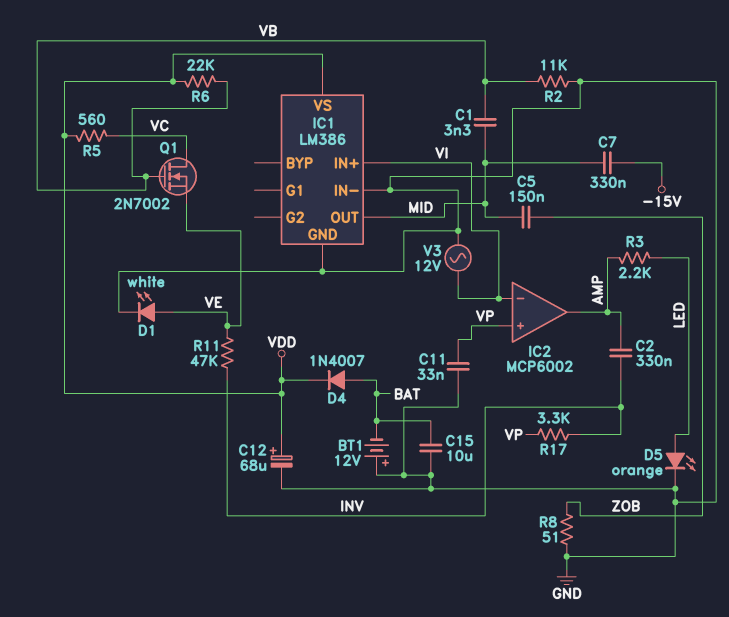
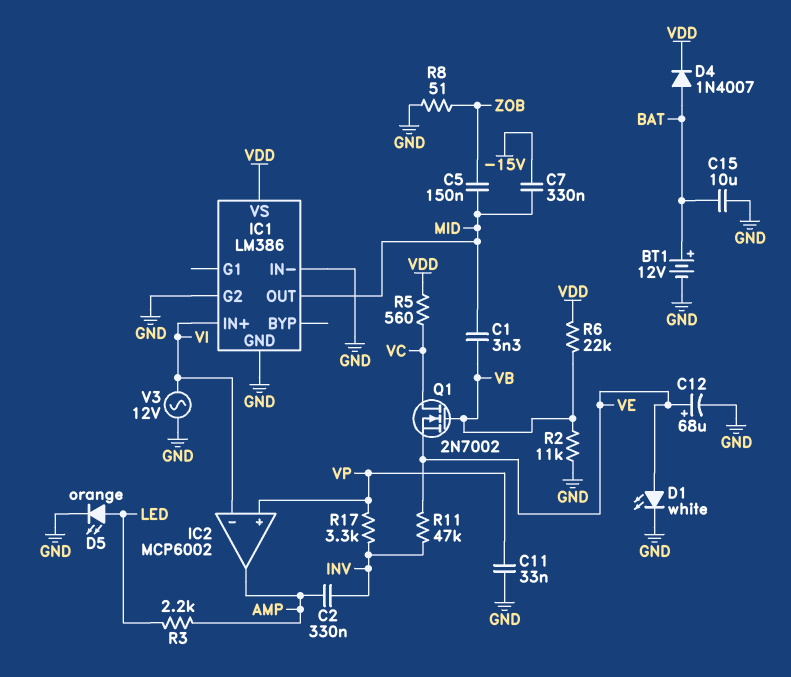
BT1: 12V (plus GND, minus BAT) -> 12V (plus BAT, minus GND)
C12: 68uF (plus VDD, minus GND) -> 68uF (plus VE, minus GND)
IC1 pin G2: none -> GND

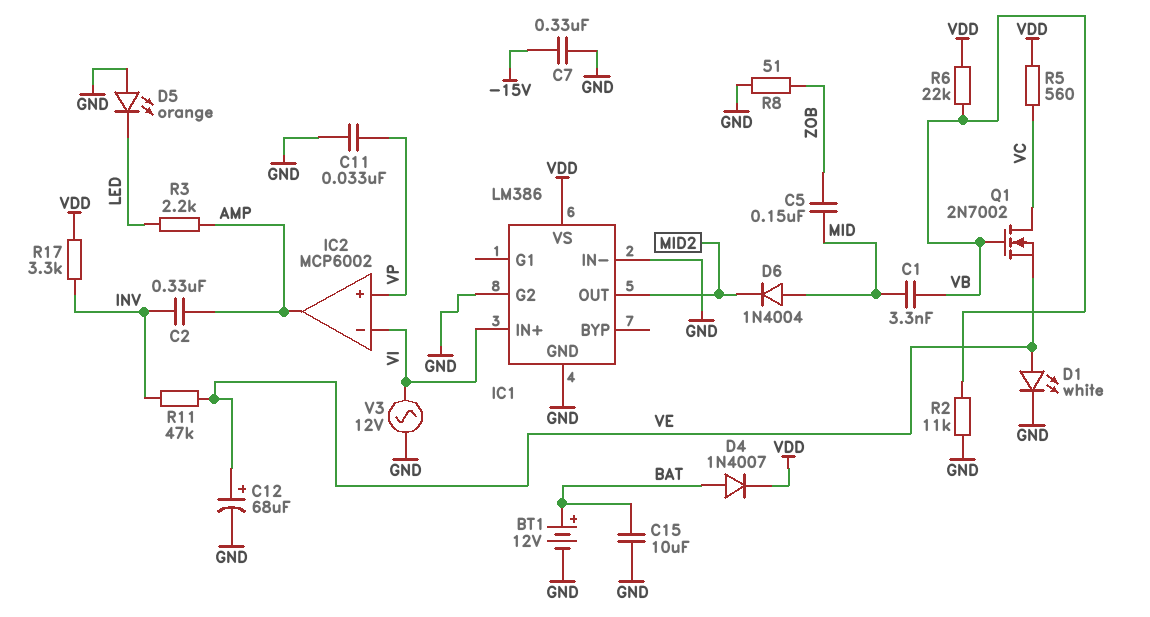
C7: 330nF (-15V, MID) -> 330nF (-15V, GND)
D5: LED orange (A LED, K GND) -> LED orange (A GND, K LED)
D6: none -> diode 1N4004 (A MID, K MID2)
IC1 pin OUT: MID -> MID2
R17: 3.3k (INV, VP) -> 3.3k (INV, VDD)

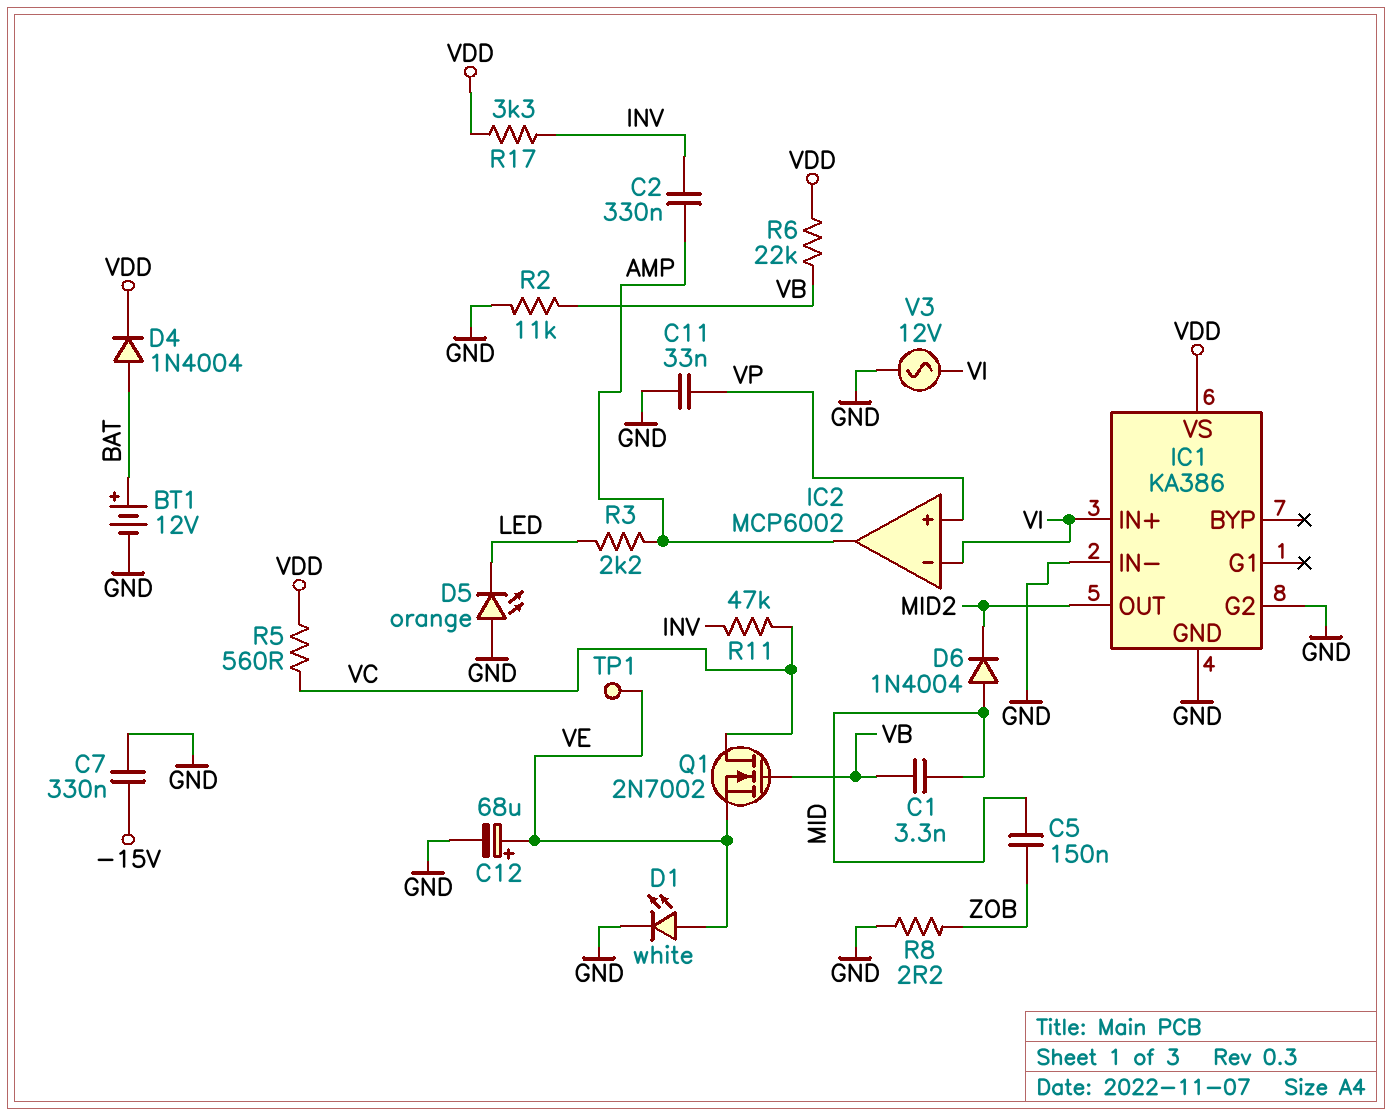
C15: 10uF (BAT, GND) -> none
D4: diode 1N4007 (A BAT, K VDD) -> diode 1N4004 (A BAT, K VDD)
IC1: LM386 -> KA386
R8: 51 (GND, ZOB) -> 2.2 (GND, ZOB)
R11: 47k (INV, VE) -> 47k (INV, VC)
TP1: none -> test point (VE)

